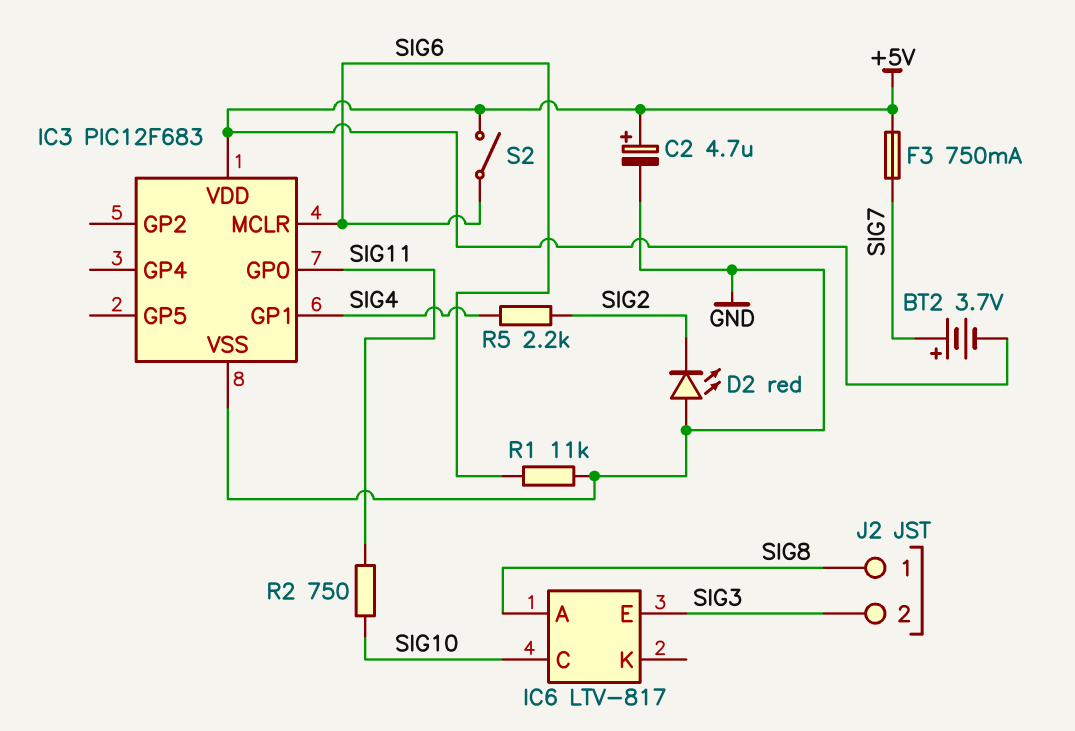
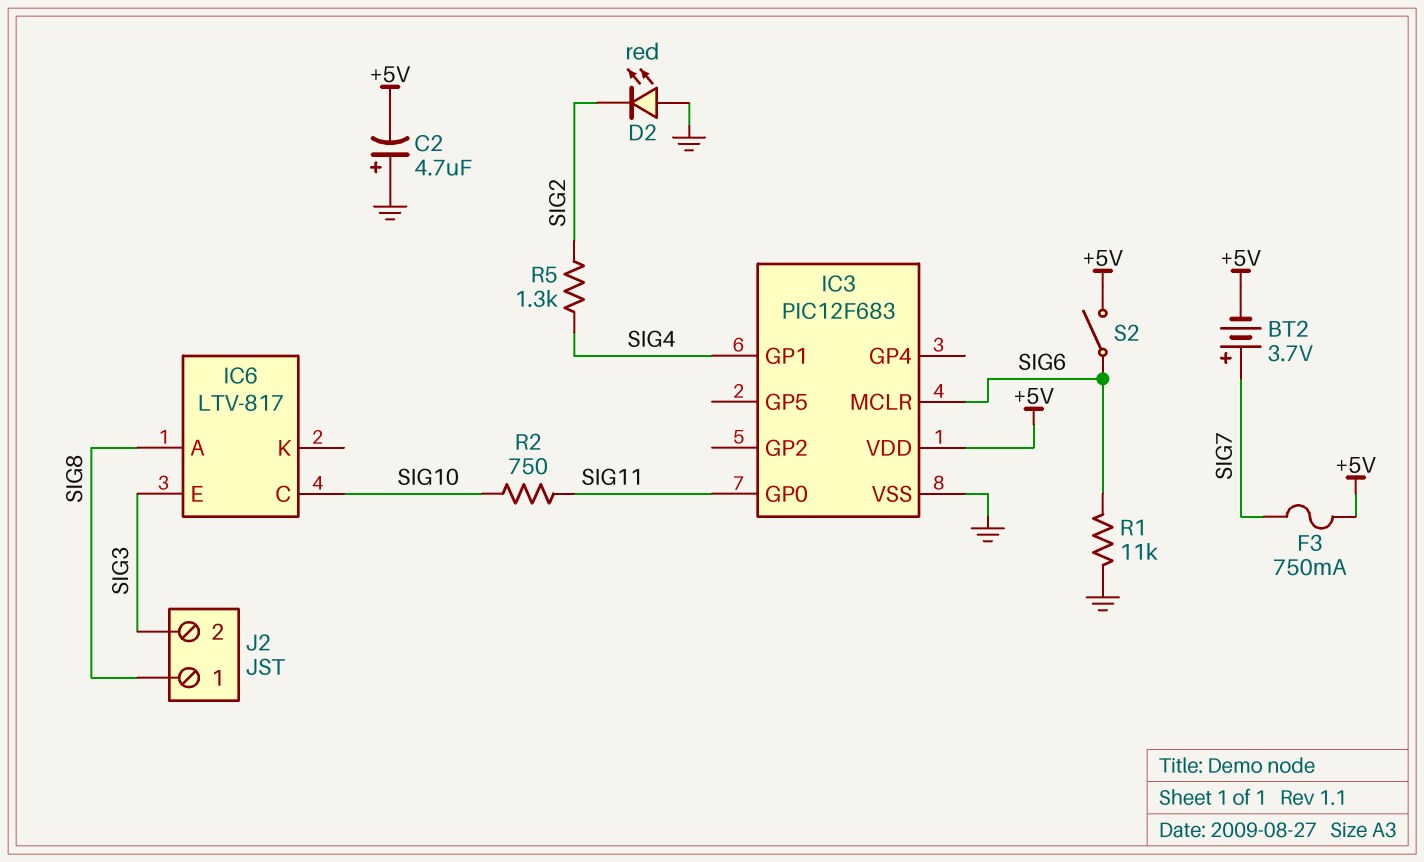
C2: 4.7uF (plus +5V, minus GND) -> 4.7uF (plus GND, minus +5V)
R5: 2.2k (SIG2, SIG4) -> 1.3k (SIG2, SIG4)

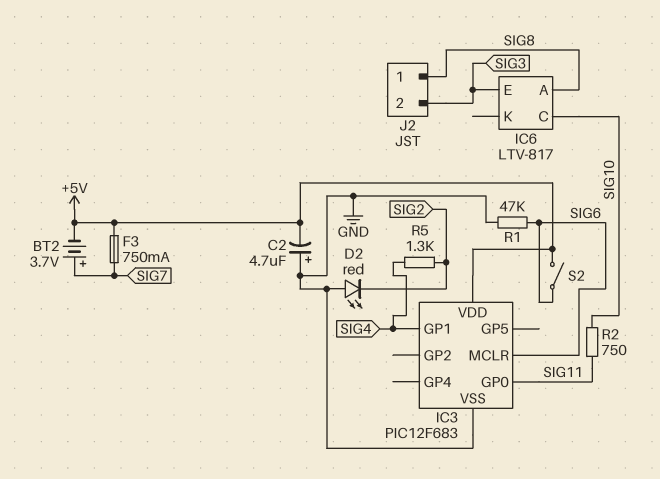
R1: 11k (GND, SIG6) -> 47k (GND, SIG6)

